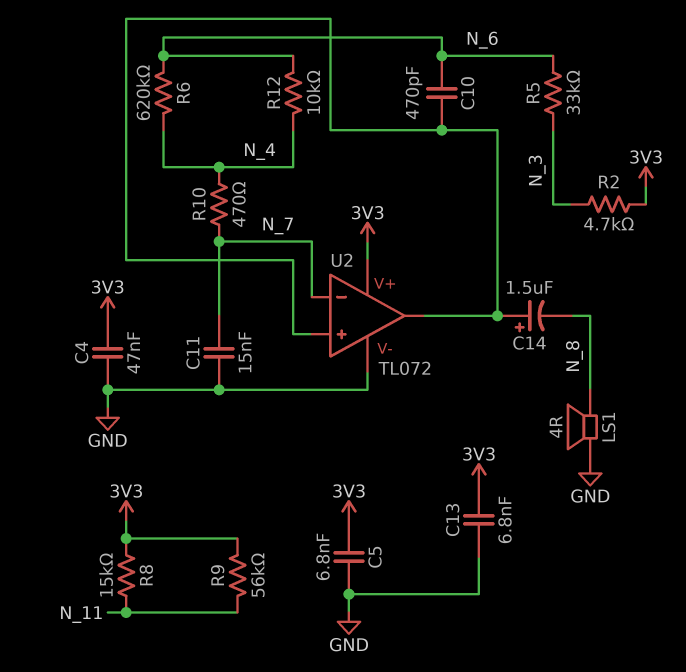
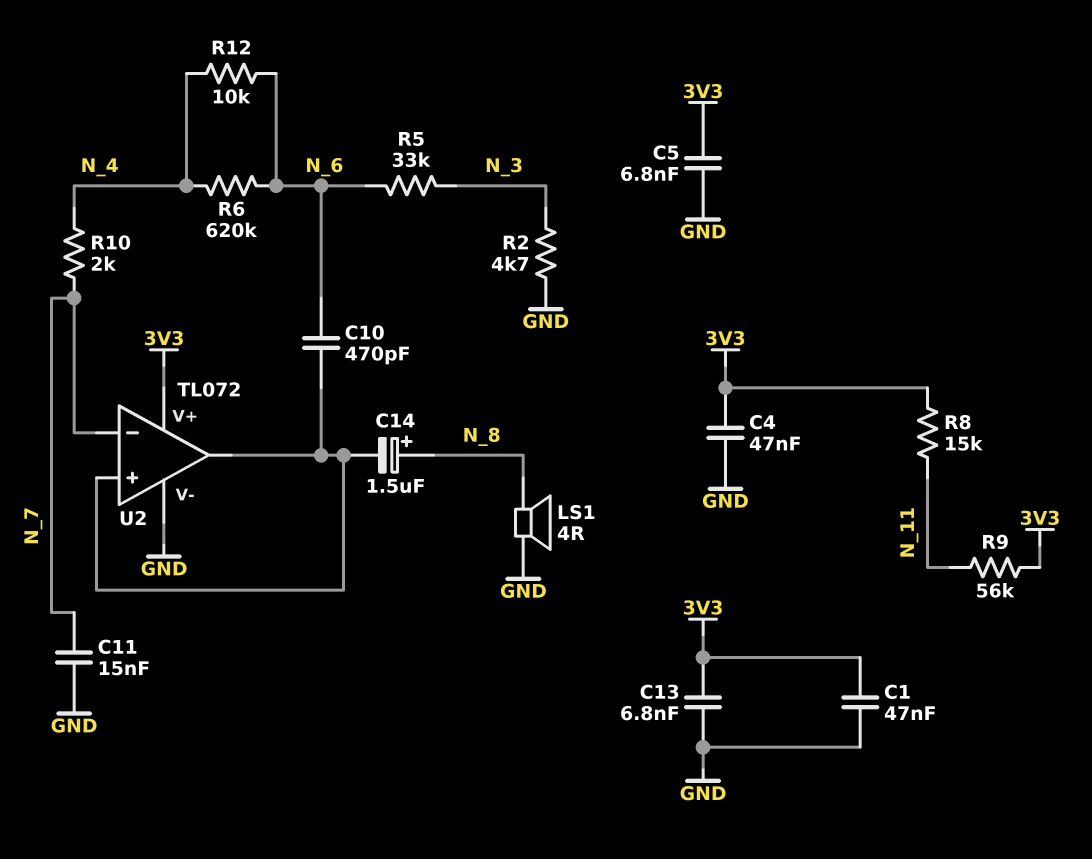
C1: none -> 47nF (3V3, GND)
C14: 1.5uF (plus U2/in+, minus N_8) -> 1.5uF (plus N_8, minus U2/in+)
R2: 4.7k (3V3, N_3) -> 4.7k (GND, N_3)
R10: 470 (N_4, N_7) -> 2k (N_4, N_7)

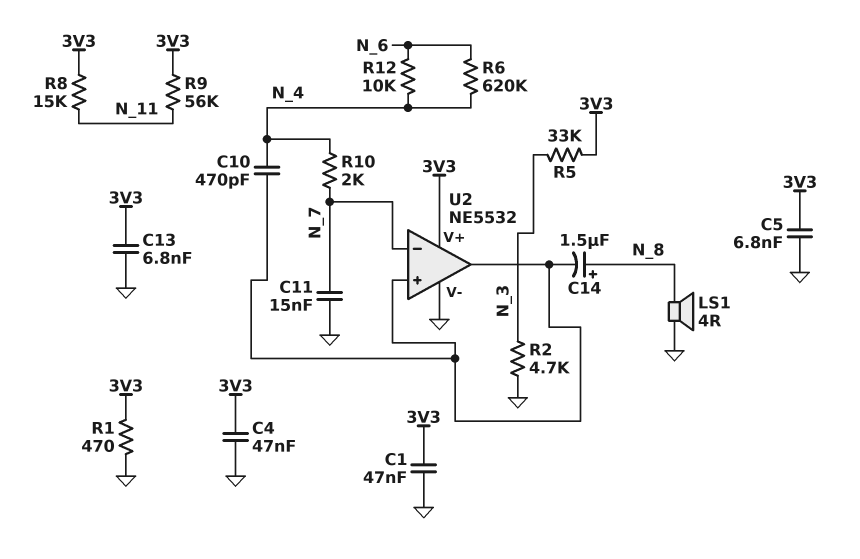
C10: 470pF (N_6, U2/in+) -> 470pF (N_4, U2/in+)
R1: none -> 470 (3V3, GND)
R5: 33k (N_3, N_6) -> 33k (3V3, N_3)
U2: TL072 -> NE5532

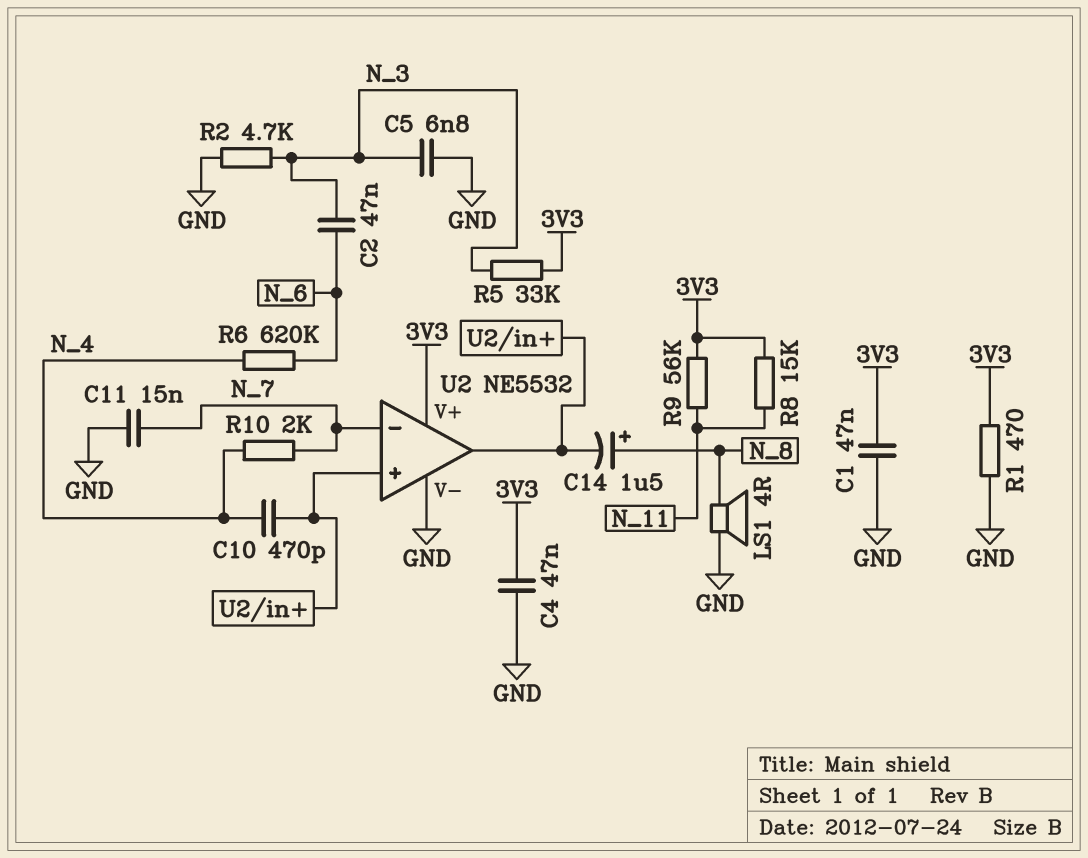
C2: none -> 47nF (N_3, N_6)
C5: 6.8nF (3V3, GND) -> 6.8nF (GND, N_3)
C13: 6.8nF (3V3, GND) -> none
R12: 10k (N_4, N_6) -> none

